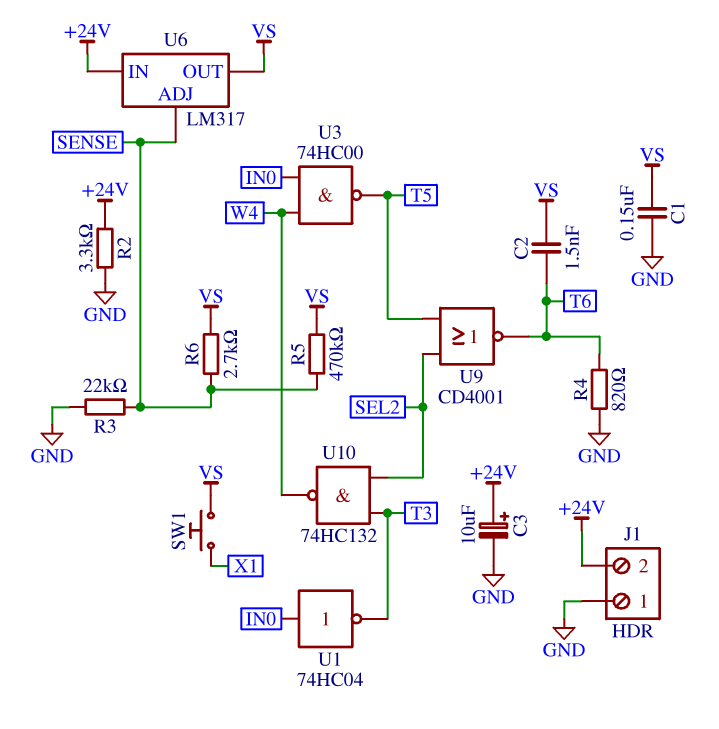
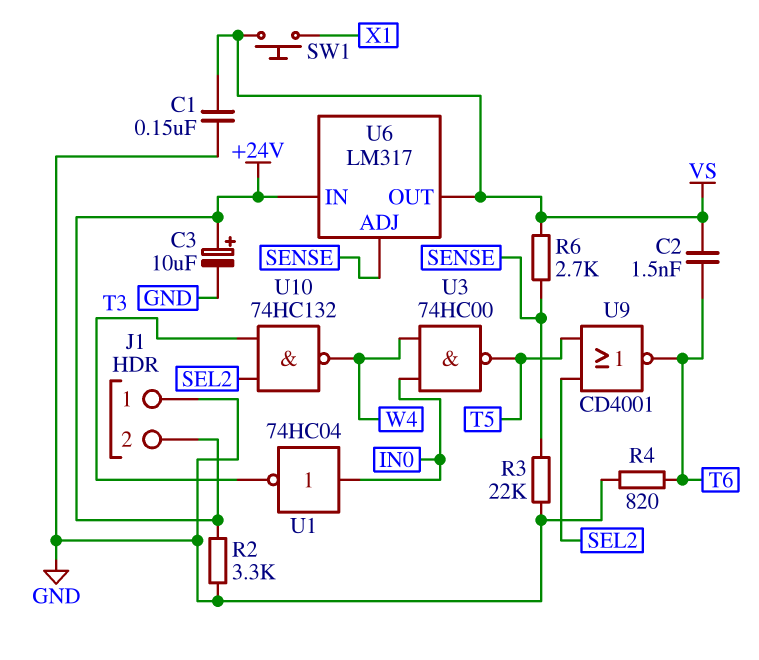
R5: 470k (SENSE, VS) -> none

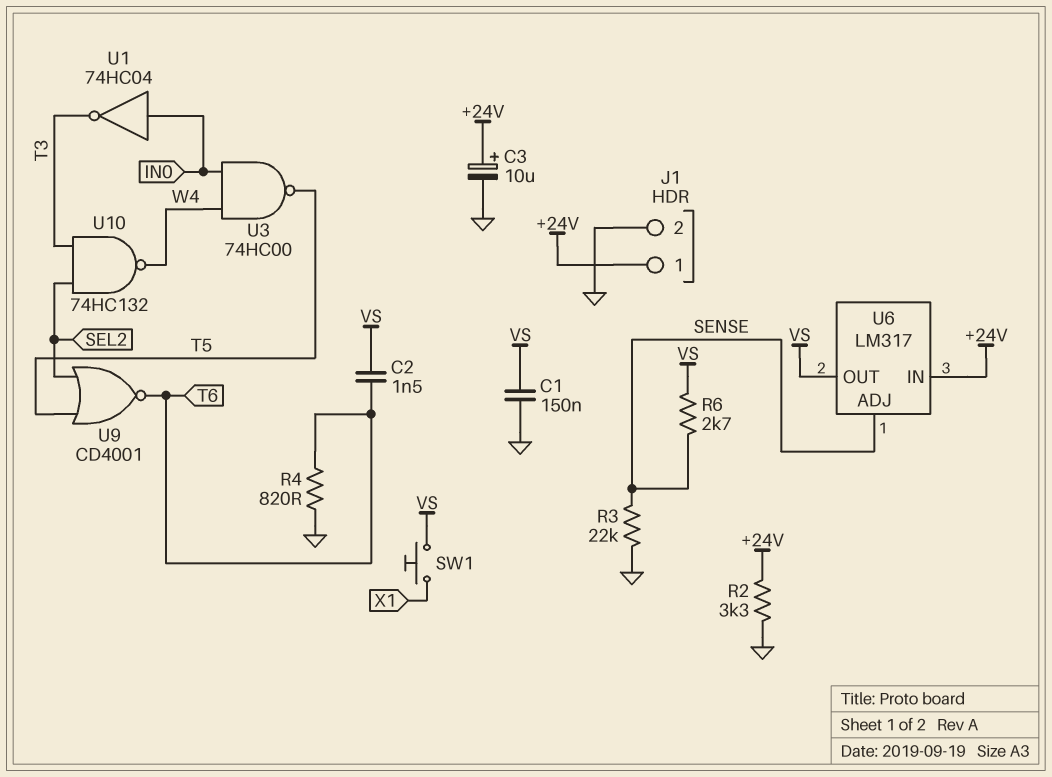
J1 pin 1: GND -> +24V
J1 pin 2: +24V -> GND

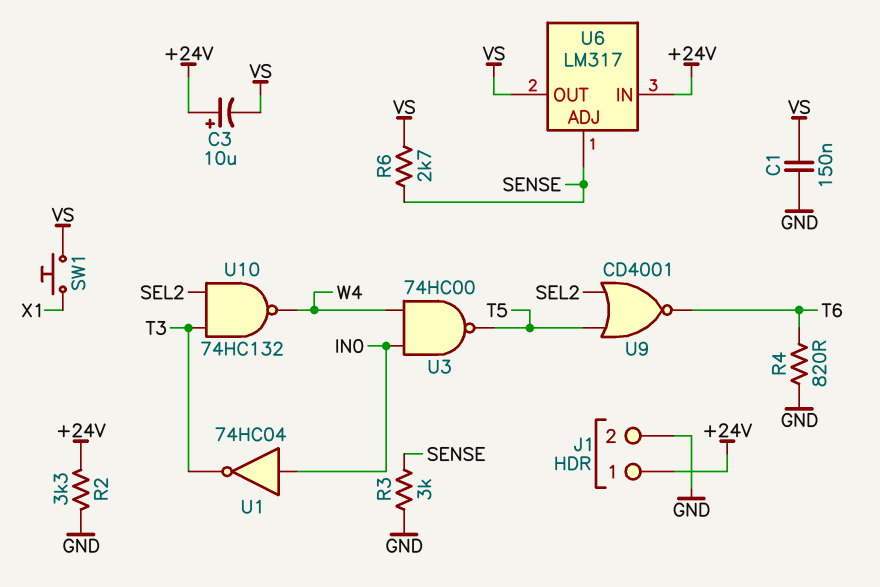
C2: 1.5nF (T6, VS) -> none
C3: 10uF (plus +24V, minus GND) -> 10uF (plus +24V, minus VS)
R3: 22k (GND, SENSE) -> 3k (GND, SENSE)

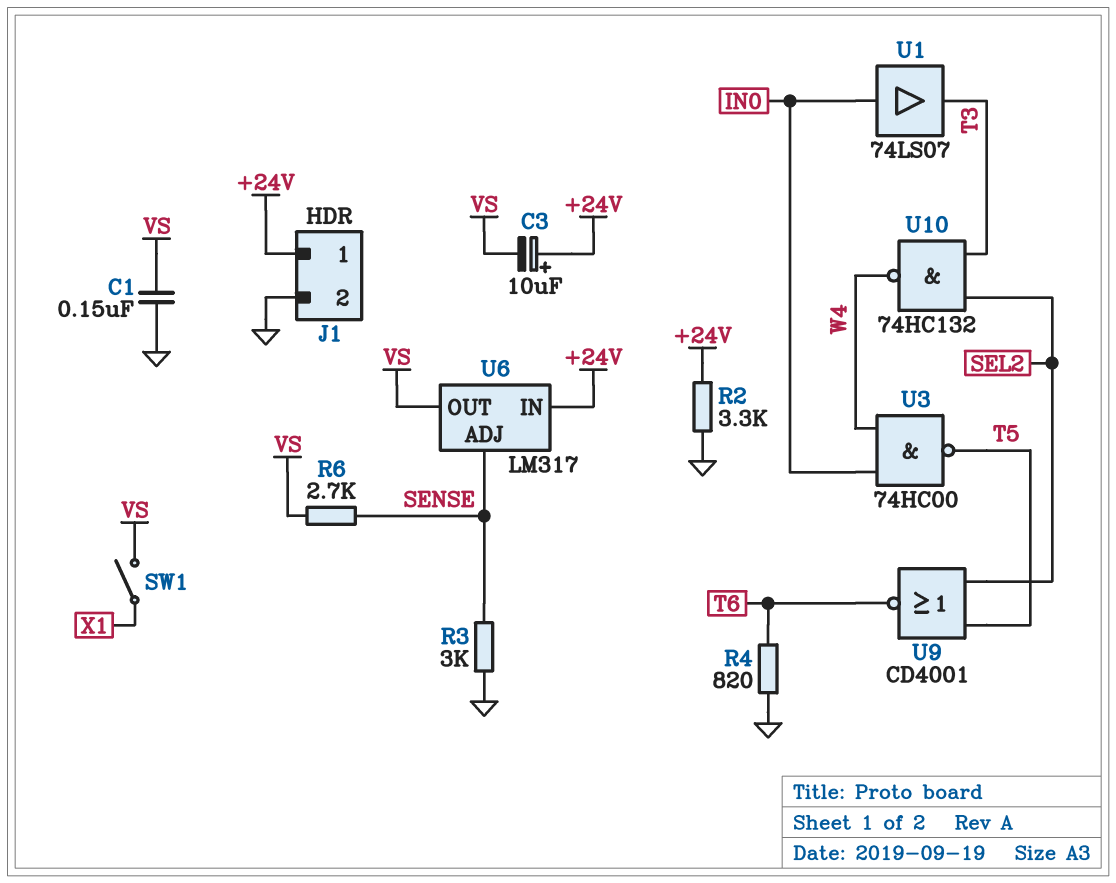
SW1: button (VS, X1) -> switch (VS, X1)
U1: NOT 74HC04 (in IN0, out T3) -> buffer 74LS07 (in IN0, out T3)

